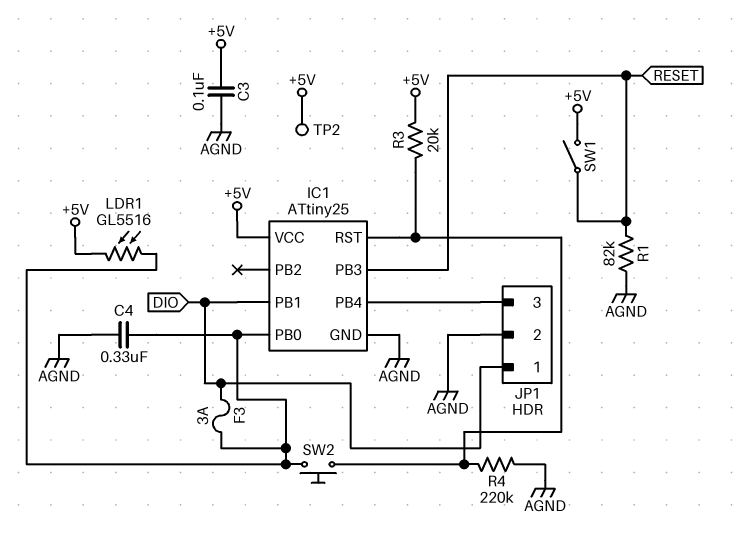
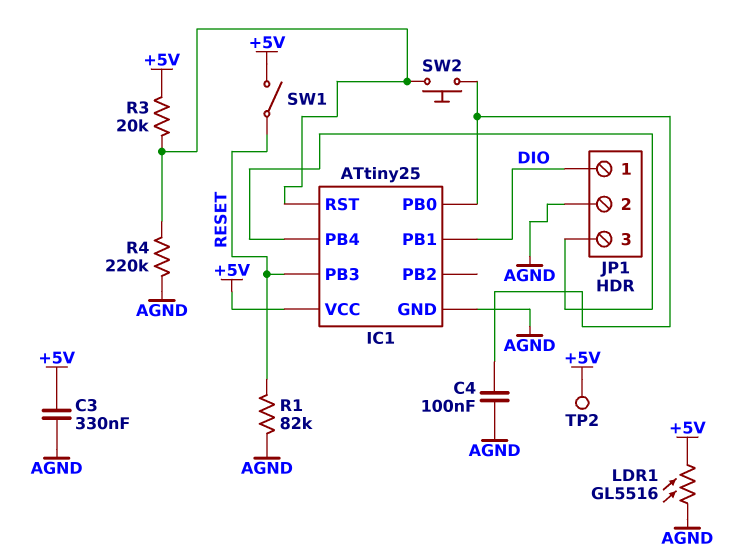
C3: 100nF (+5V, AGND) -> 330nF (+5V, AGND)
C4: 330nF (AGND, IC1/PB0) -> 100nF (AGND, IC1/PB0)
F3: 3A (DIO, IC1/PB0) -> none
LDR1: GL5516 (+5V, IC1/PB0) -> GL5516 (+5V, AGND)

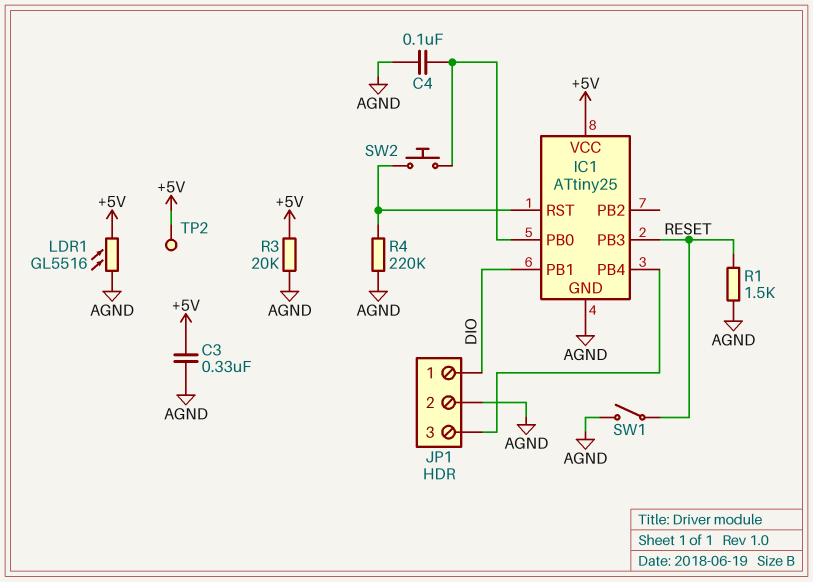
R1: 82k (AGND, RESET) -> 1.5k (AGND, RESET)
R3: 20k (+5V, IC1/RST) -> 20k (+5V, AGND)
SW1: switch (+5V, RESET) -> switch (AGND, RESET)

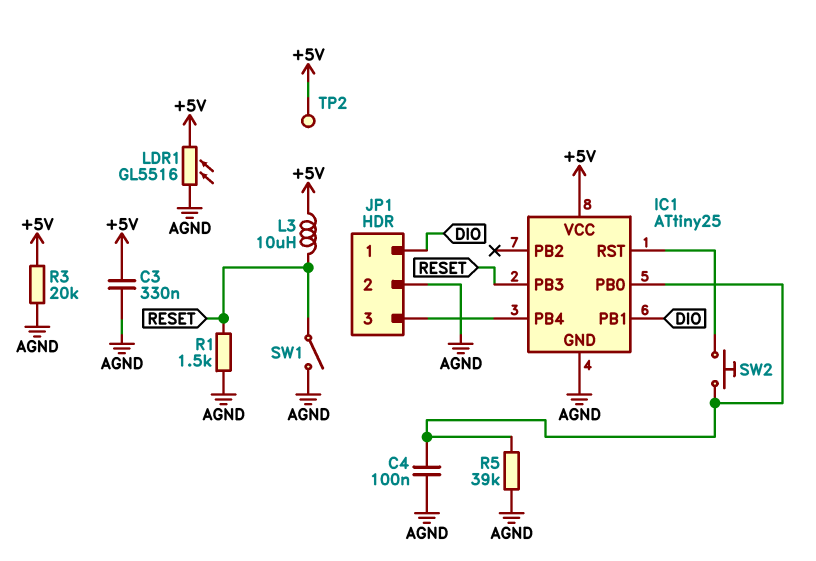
L3: none -> 10uH (+5V, RESET)
R4: 220k (AGND, IC1/RST) -> none
R5: none -> 39k (AGND, IC1/PB0)

